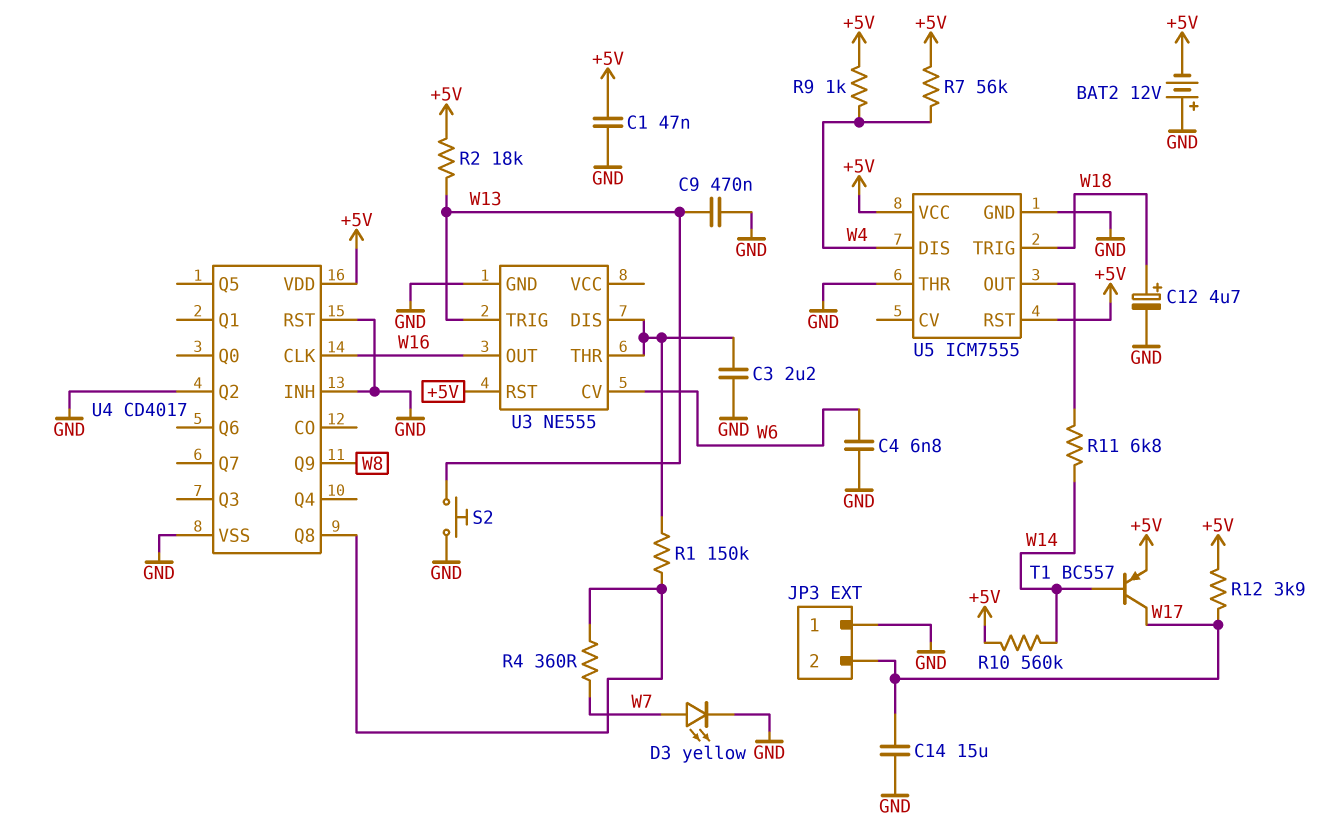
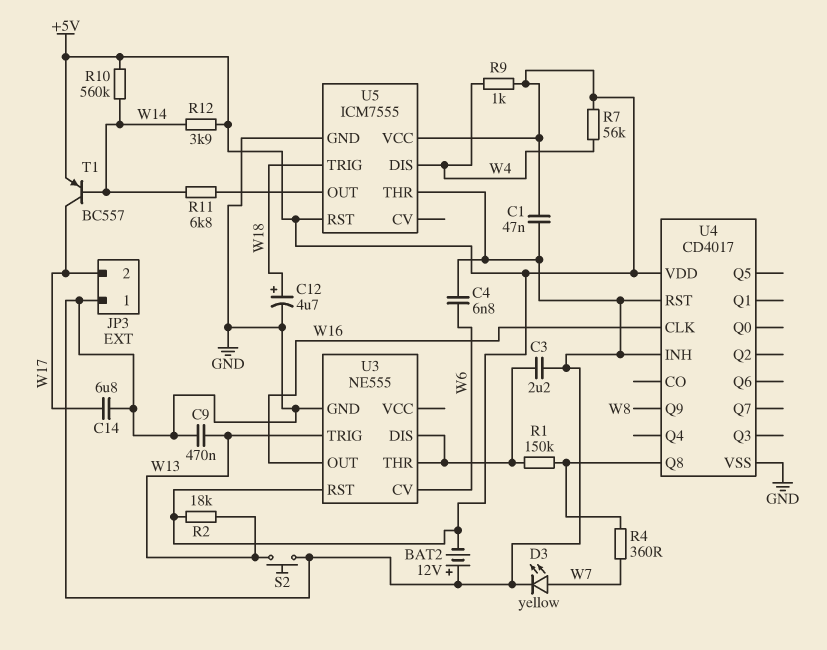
C14: 15uF (GND, W17) -> 6.8uF (GND, W17)
R12: 3.9k (+5V, W17) -> 3.9k (+5V, W14)
U4 pin Q2: GND -> none

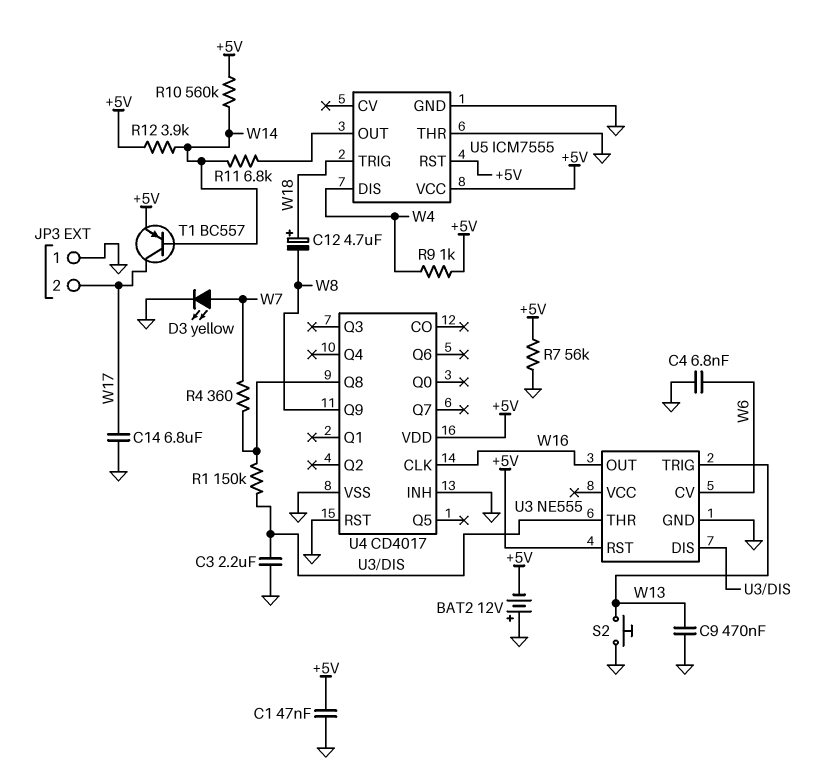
C12: 4.7uF (plus W18, minus GND) -> 4.7uF (plus W18, minus W8)
R2: 18k (+5V, W13) -> none
R7: 56k (+5V, W4) -> 56k (+5V, GND)

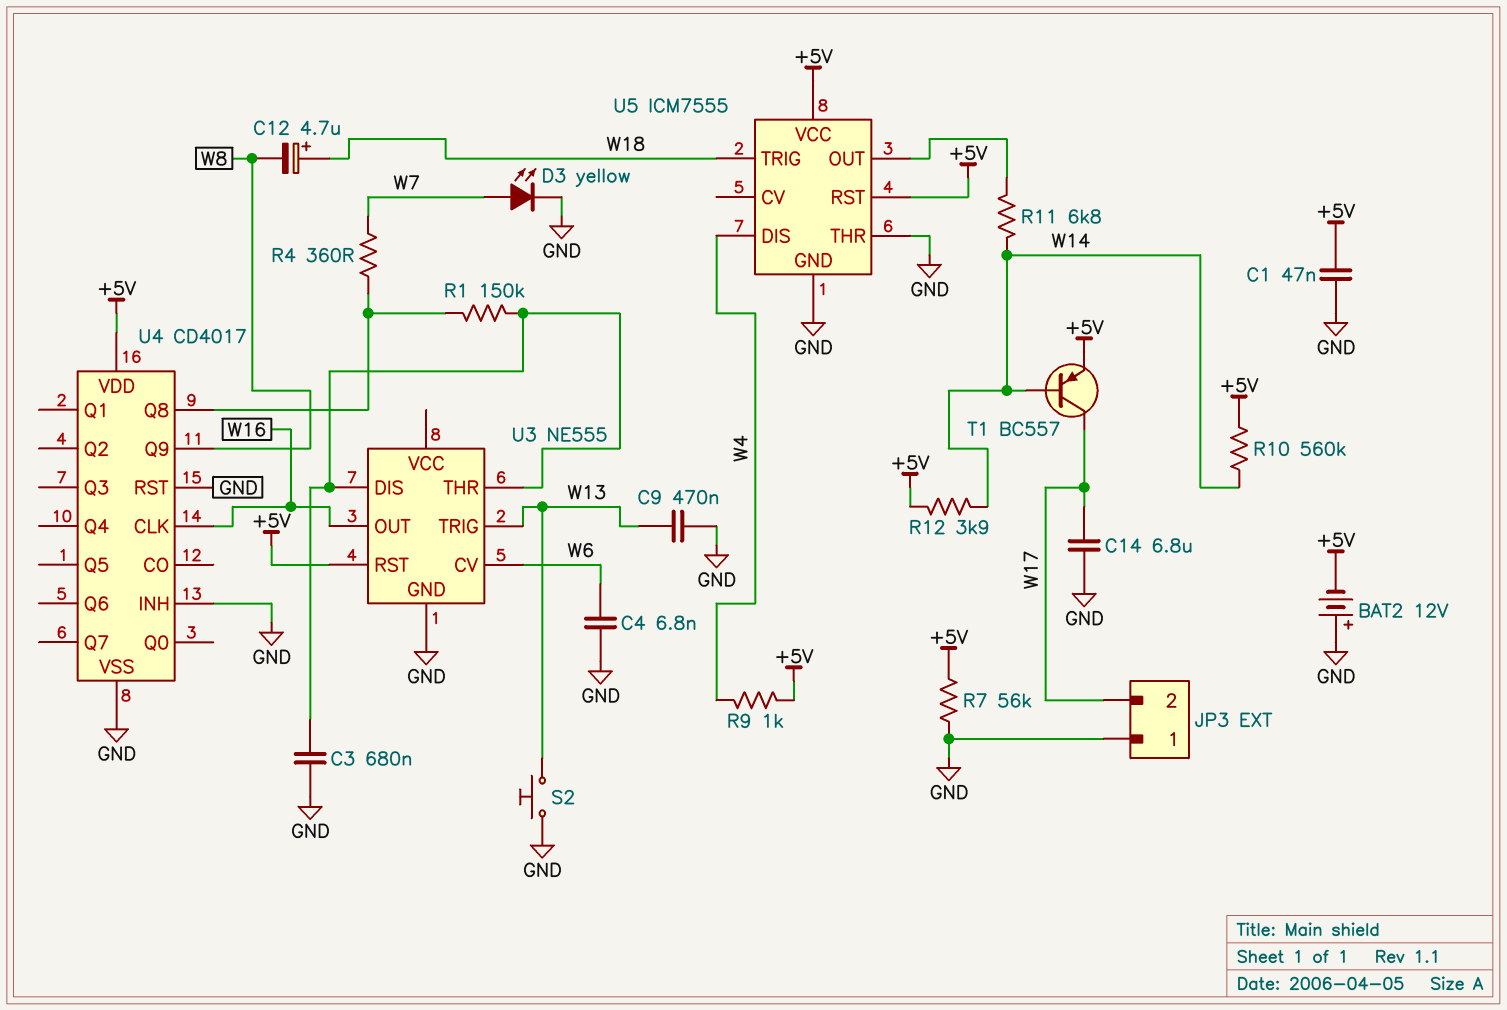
C3: 2.2uF (GND, U3/DIS) -> 680nF (GND, U3/DIS)

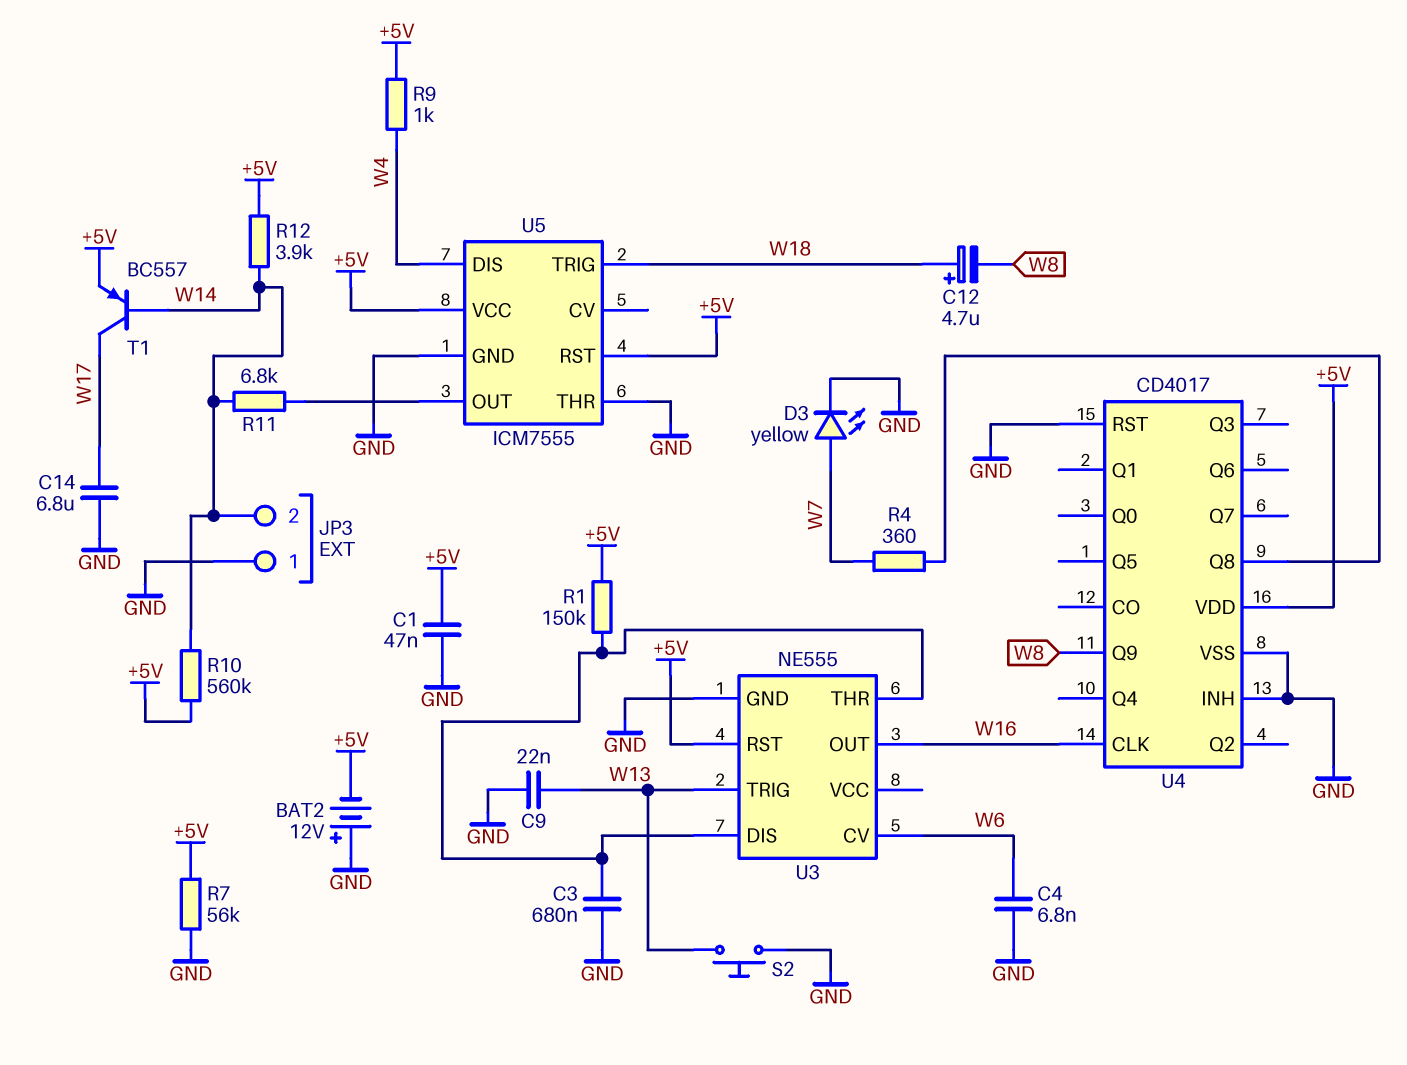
C9: 470nF (GND, W13) -> 22nF (GND, W13)
JP3 pin 2: W17 -> W14
R1: 150k (U3/DIS, U4/Q8) -> 150k (+5V, U3/DIS)

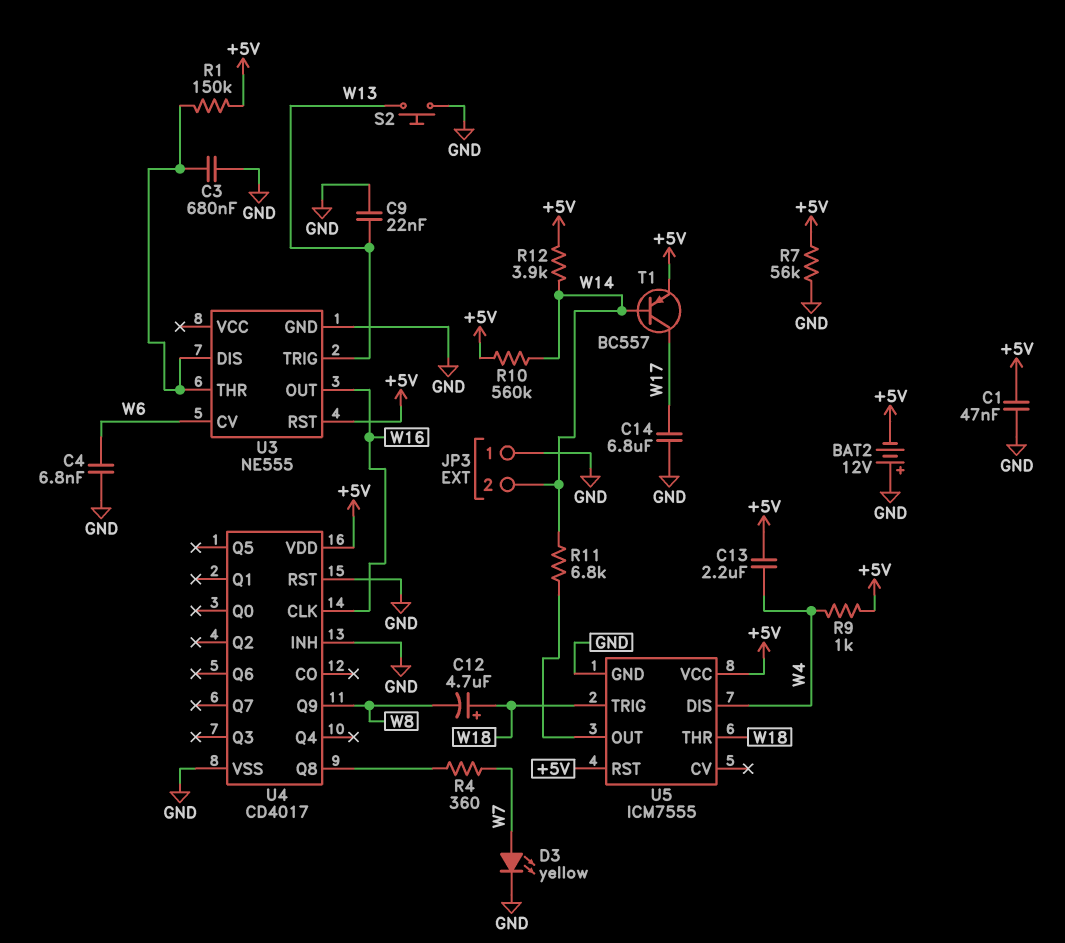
C13: none -> 2.2uF (+5V, W4)
U5 pin THR: GND -> W18

